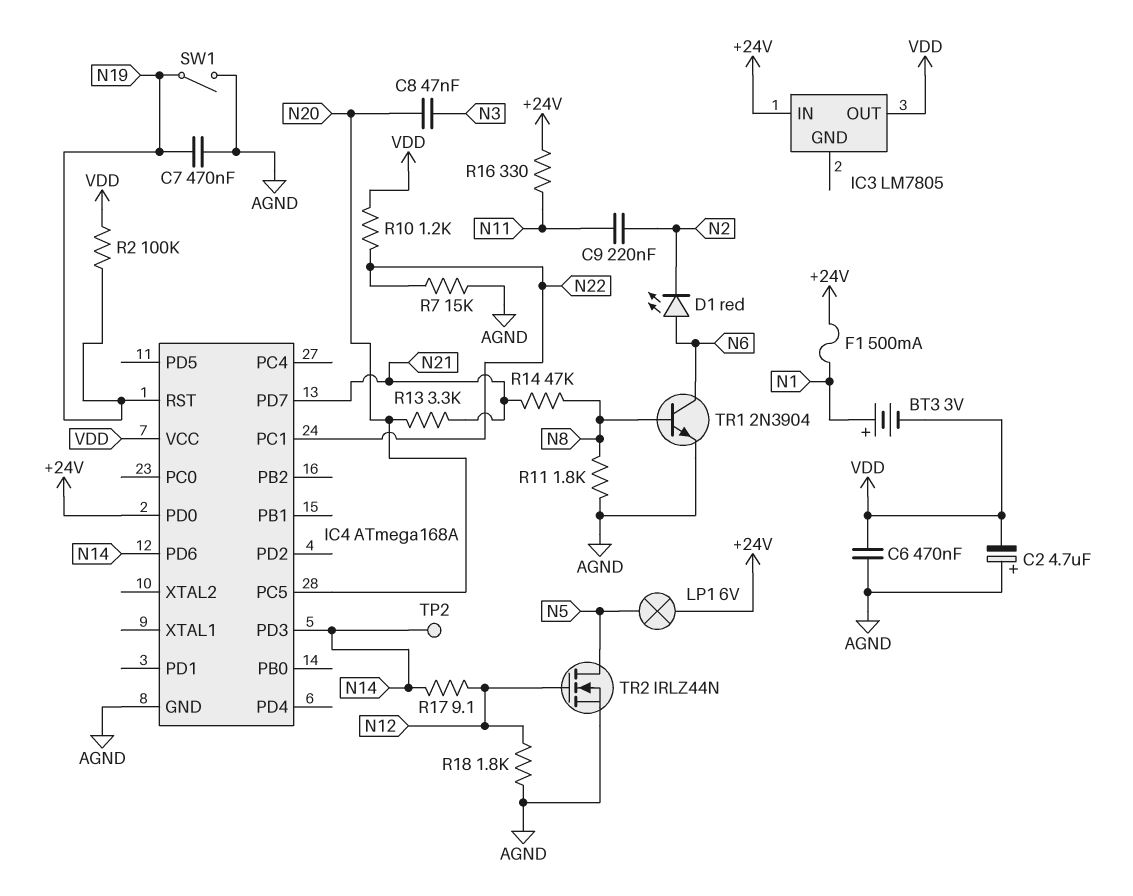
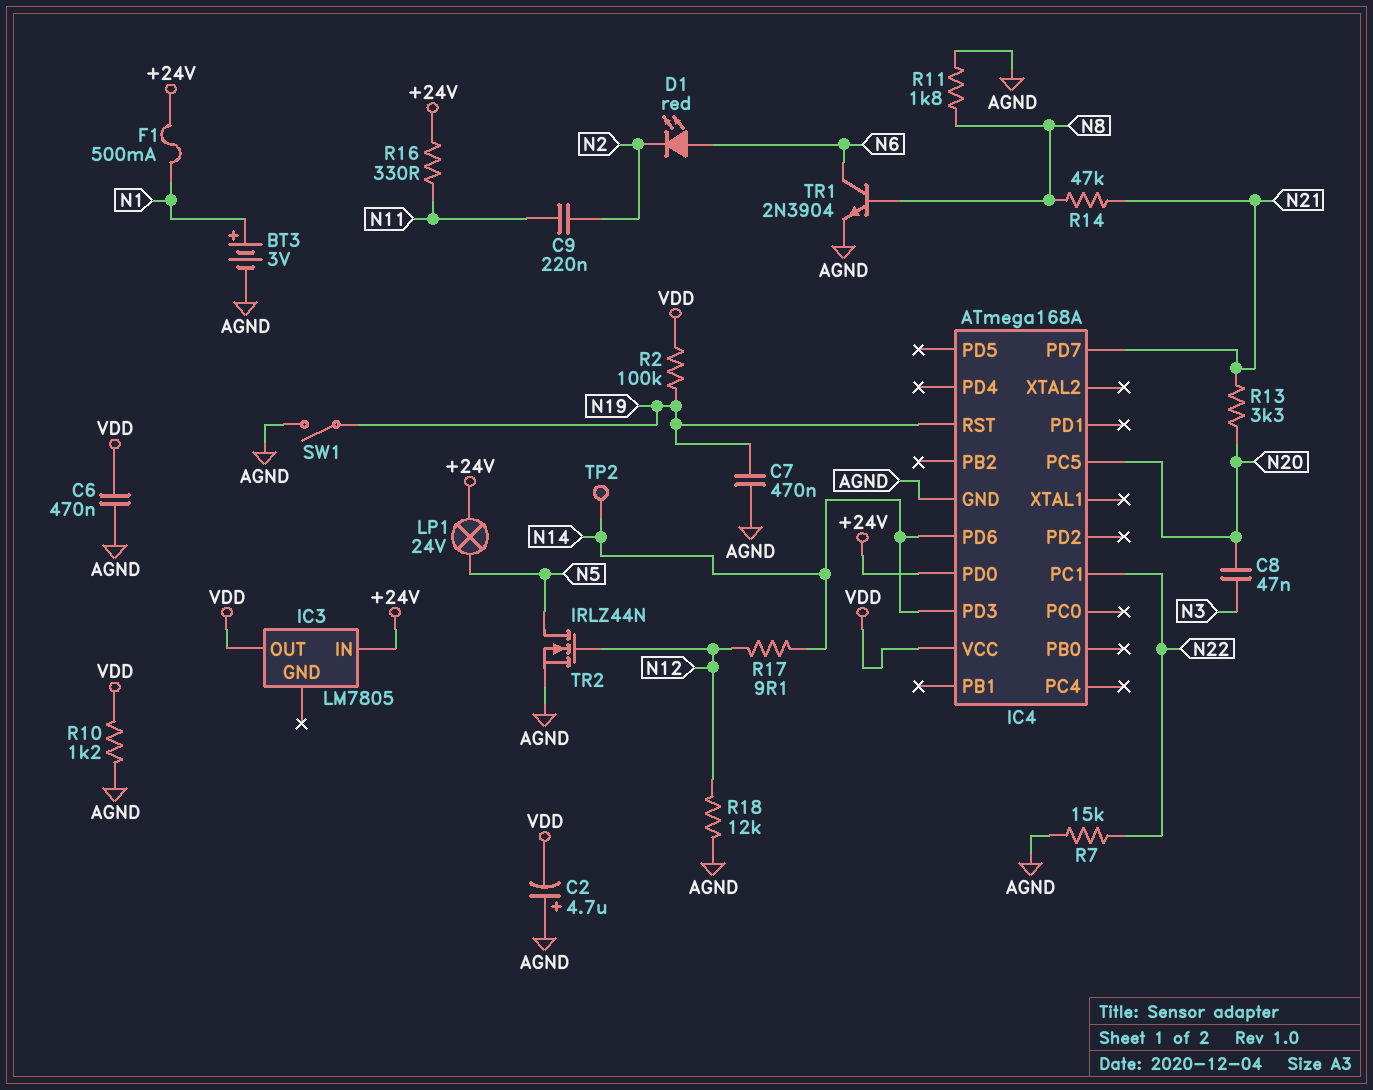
BT3: 3V (plus N1, minus VDD) -> 3V (plus N1, minus AGND)
LP1: lamp 6V (+24V, N5) -> lamp 24V (+24V, N5)
R10: 1.2k (N22, VDD) -> 1.2k (AGND, VDD)
R18: 1.8k (AGND, N12) -> 12k (AGND, N12)

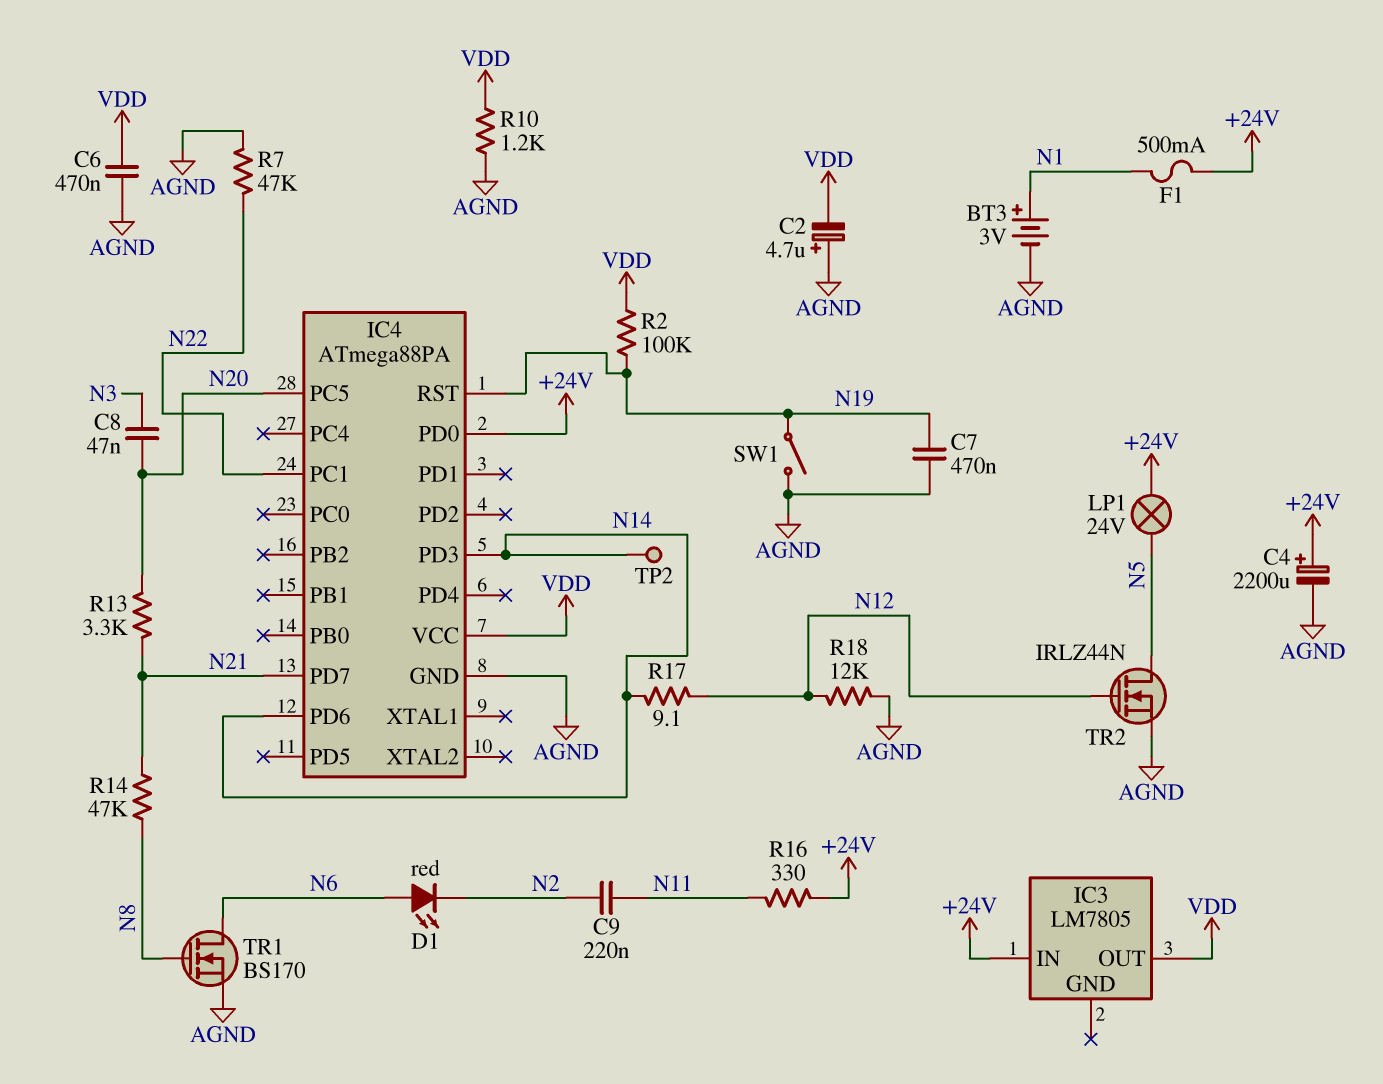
C4: none -> 2200uF (plus +24V, minus AGND)
IC4: ATmega168A -> ATmega88PA
R7: 15k (AGND, N22) -> 47k (AGND, N22)
R11: 1.8k (AGND, N8) -> none
TR1: NPN 2N3904 (B N8, C N6, E AGND) -> NMOS BS170 (G N8, D N6, S AGND)

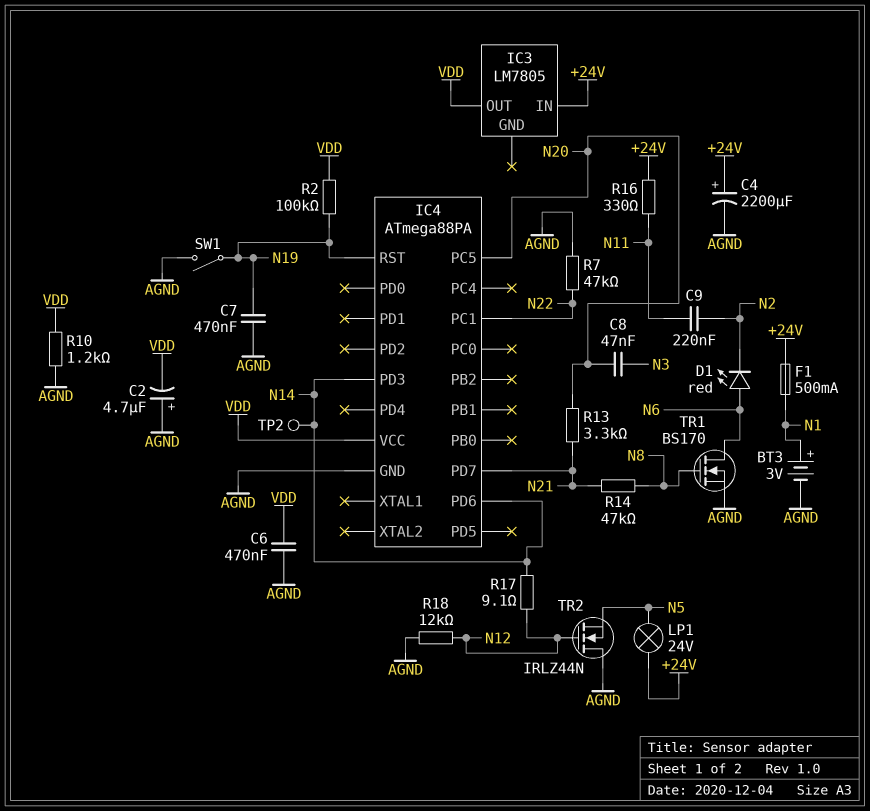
IC4 pin PD0: +24V -> none
TR2: NMOS IRLZ44N (G N12, D N5, S AGND) -> NMOS IRLZ44N (G N12, D AGND, S N5)

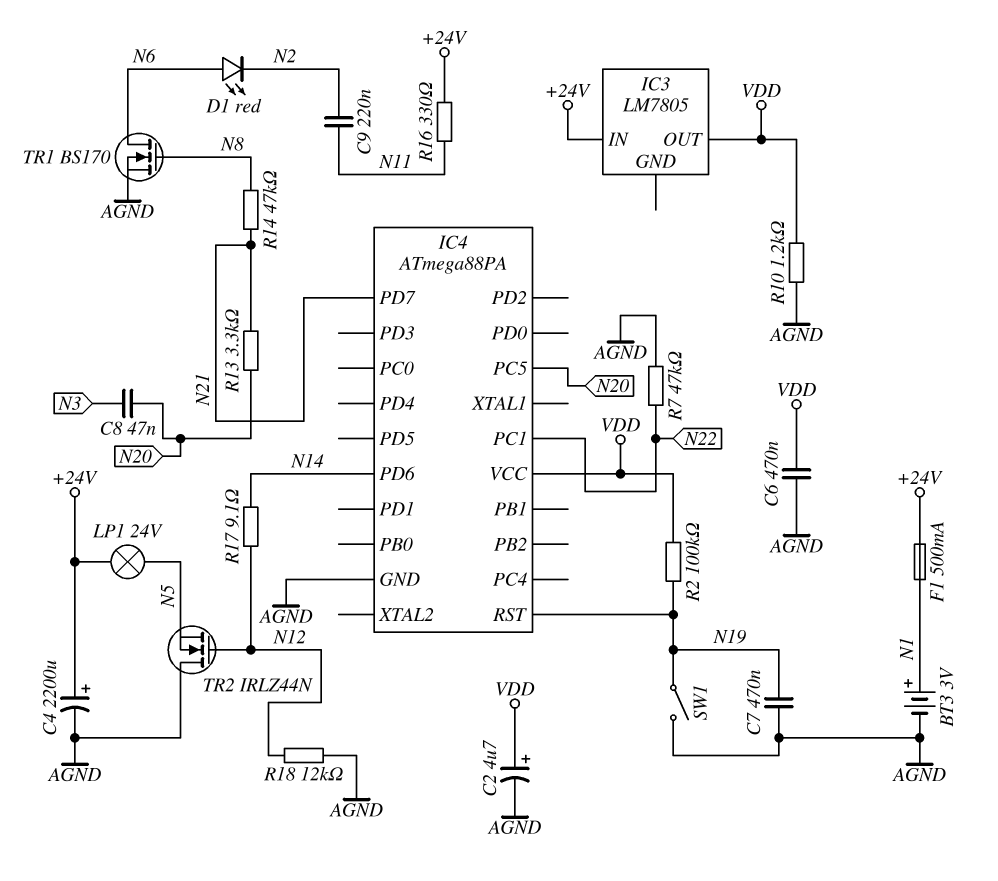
C2: 4.7uF (plus AGND, minus VDD) -> 4.7uF (plus VDD, minus AGND)
IC4 pin PD3: N14 -> none
TP2: test point (N14) -> none

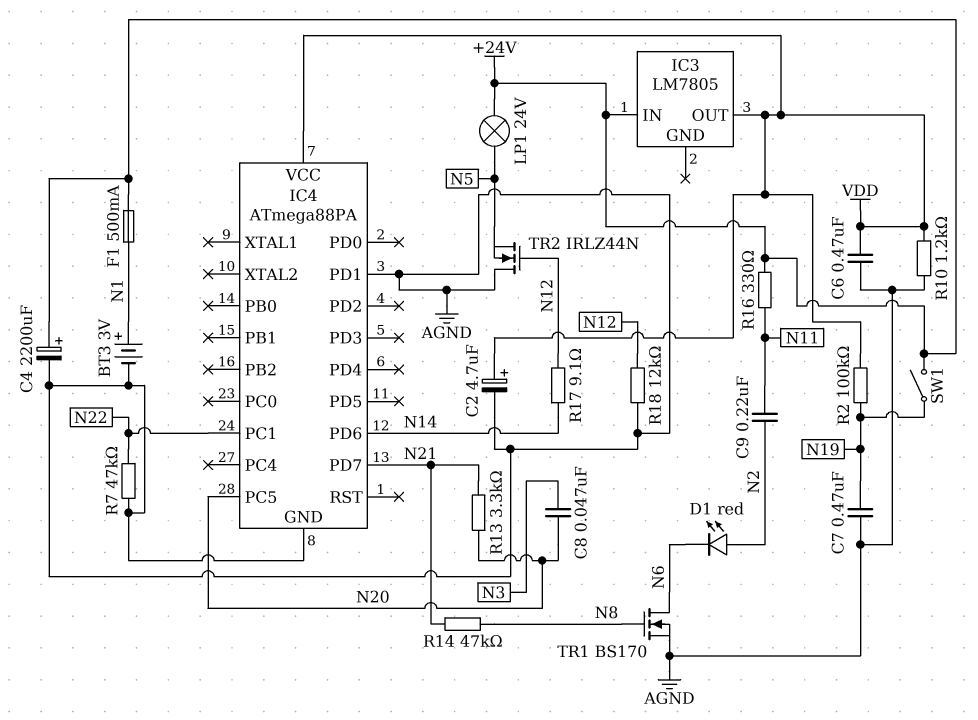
D1: LED red (A N6, K N2) -> LED red (A N2, K N6)
IC4 pin PD1: none -> AGND
IC4 pin RST: N19 -> none
SW1: switch (AGND, N19) -> switch (+24V, N19)

